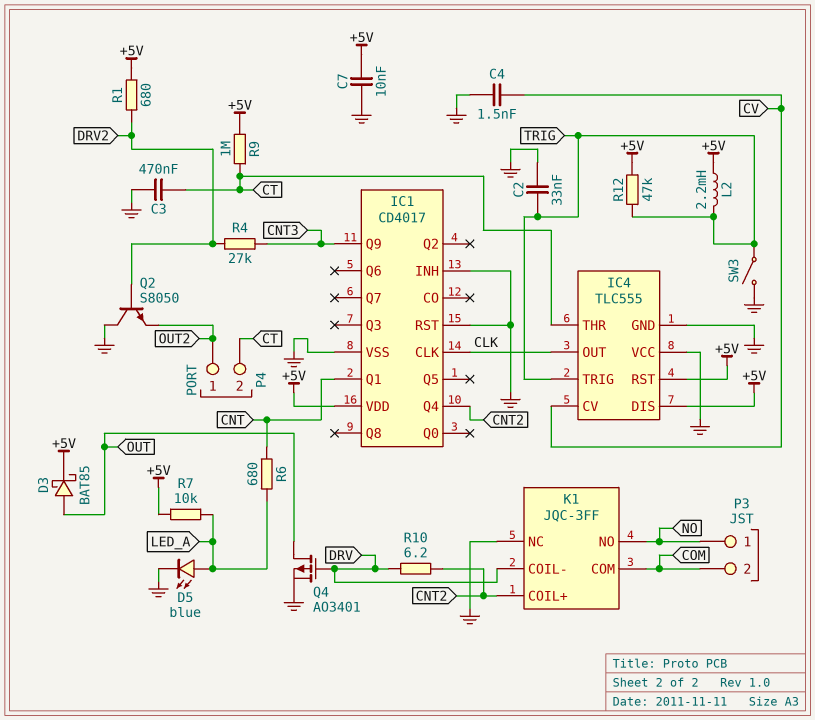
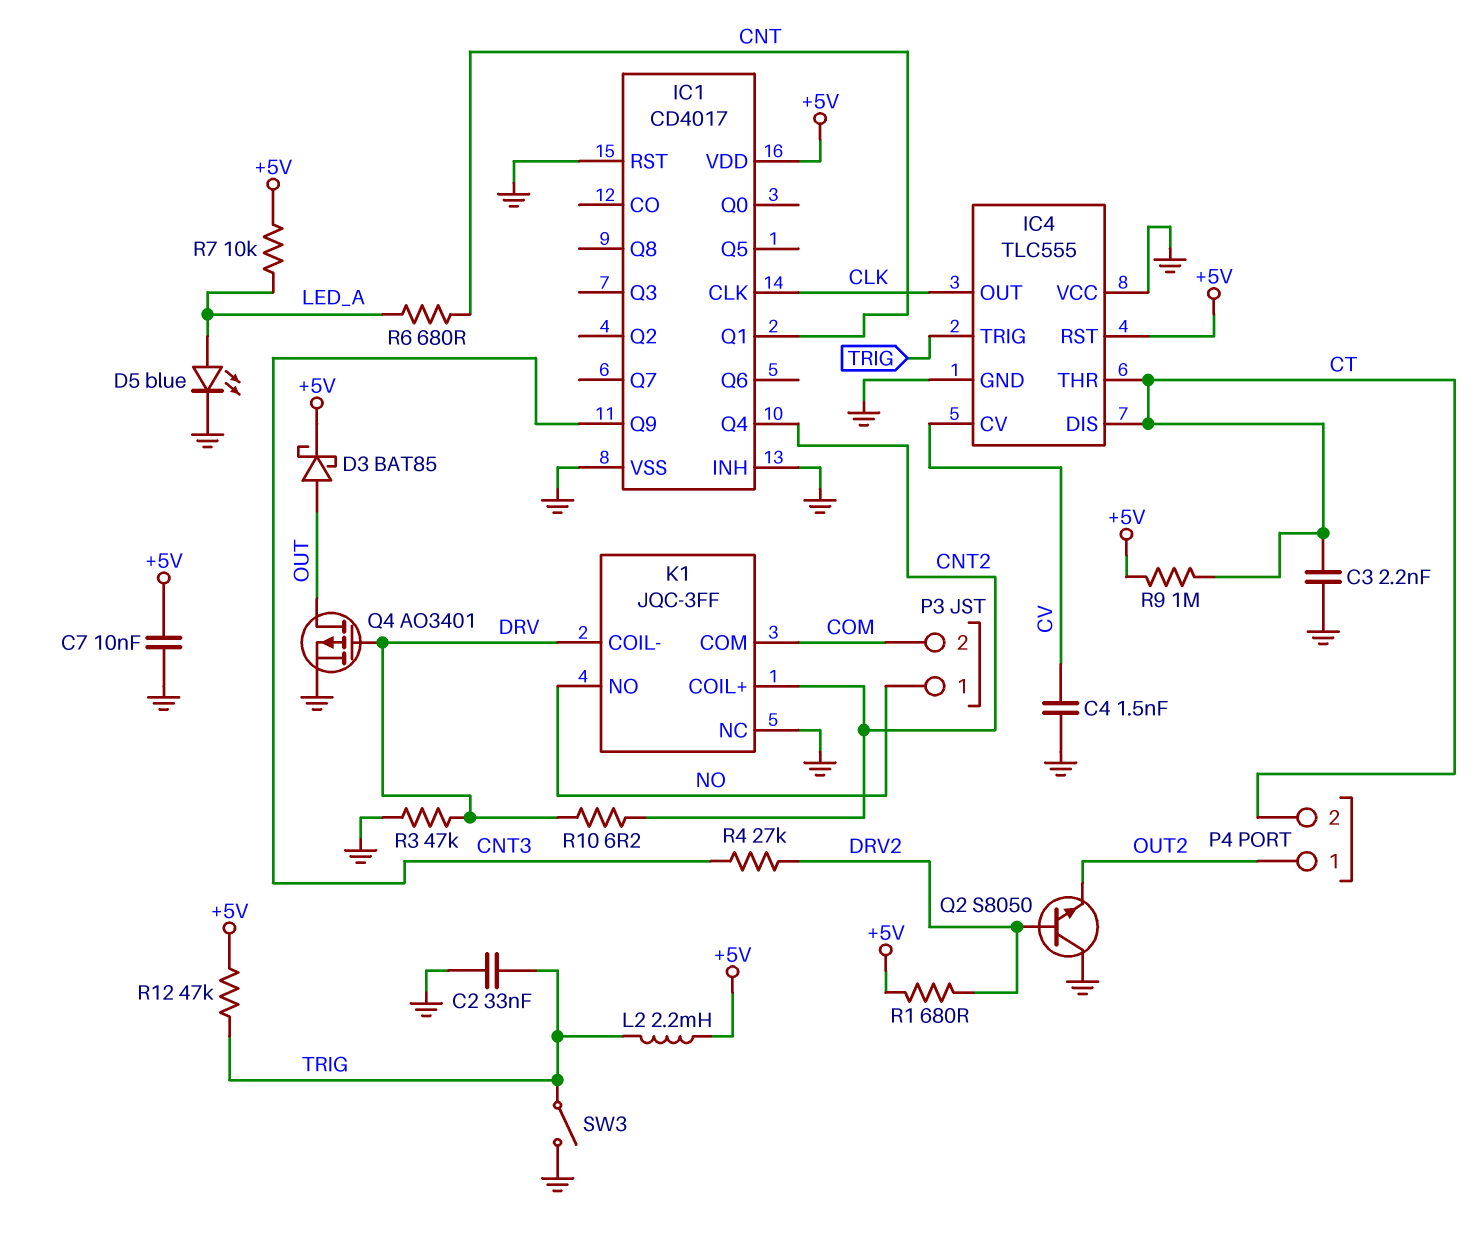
C3: 470nF (CT, GND) -> 2.2nF (CT, GND)
IC4 pin DIS: +5V -> CT
R3: none -> 47k (DRV, GND)

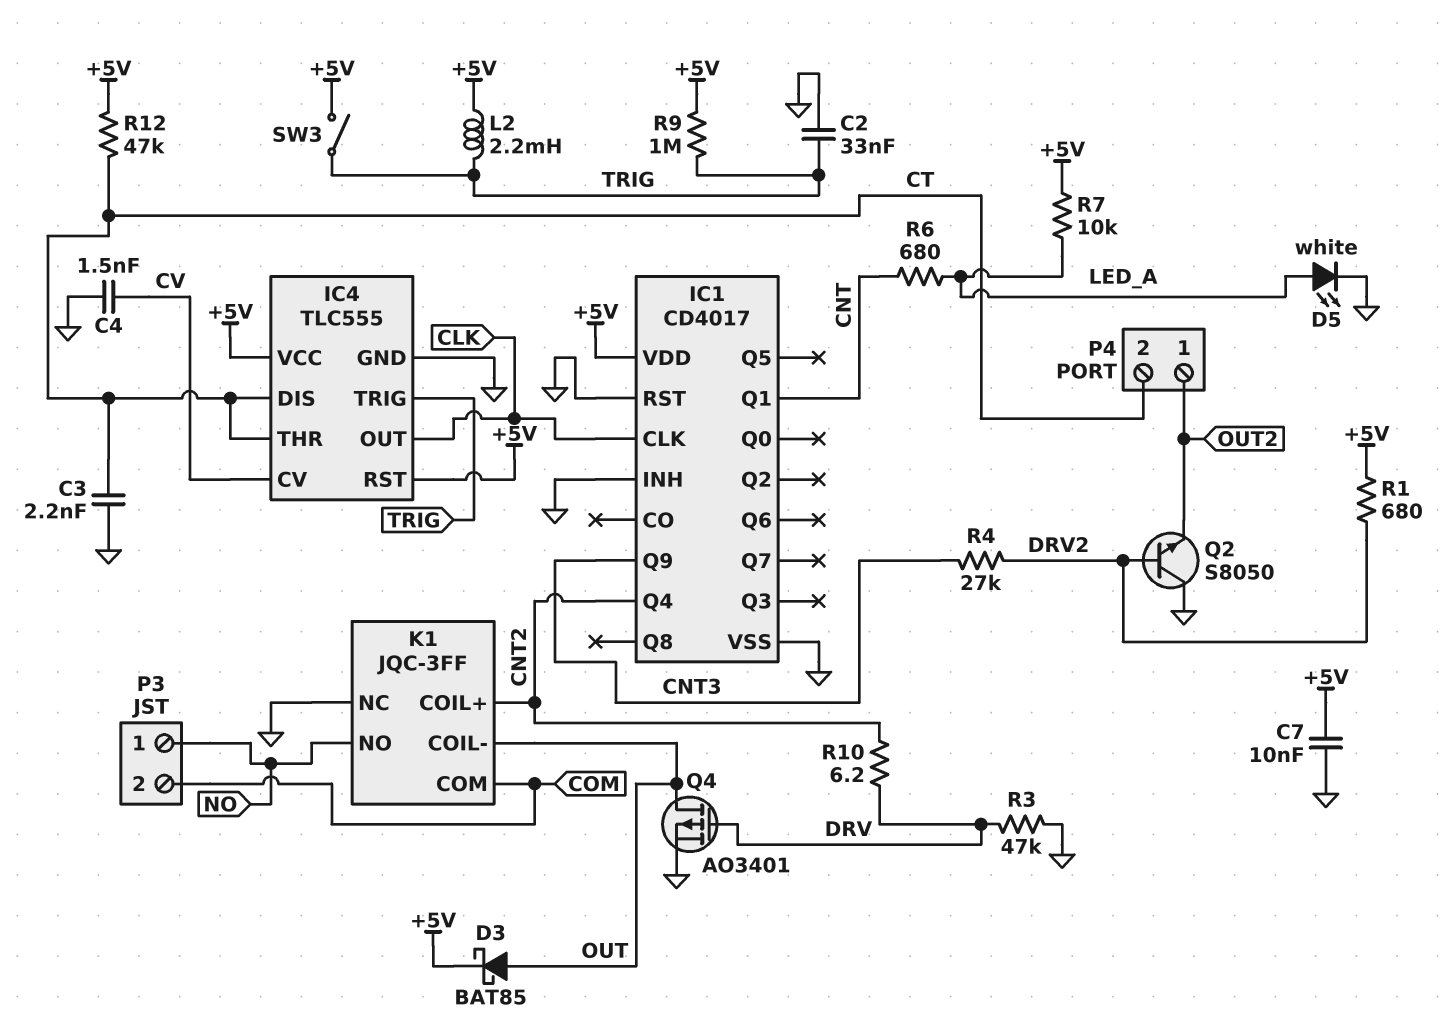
D5: LED blue (A LED_A, K GND) -> LED white (A LED_A, K GND)
IC4 pin VCC: GND -> +5V
K1 pin COIL-: DRV -> OUT
R9: 1M (+5V, CT) -> 1M (+5V, TRIG)
R12: 47k (+5V, TRIG) -> 47k (+5V, CT)
SW3: switch (GND, TRIG) -> switch (+5V, TRIG)

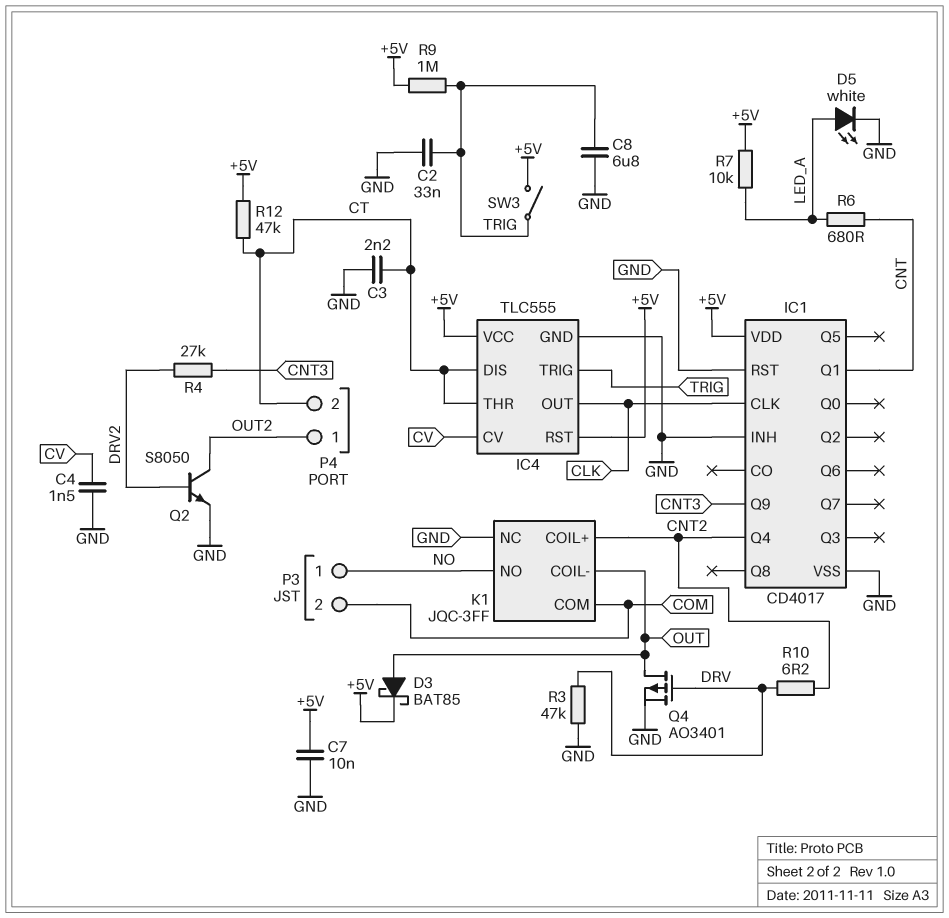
C8: none -> 6.8uF (GND, TRIG)
L2: 2.2mH (+5V, TRIG) -> none
Q2: NPN S8050 (B DRV2, C GND, E OUT2) -> NPN S8050 (B DRV2, C OUT2, E GND)
R1: 680 (+5V, DRV2) -> none

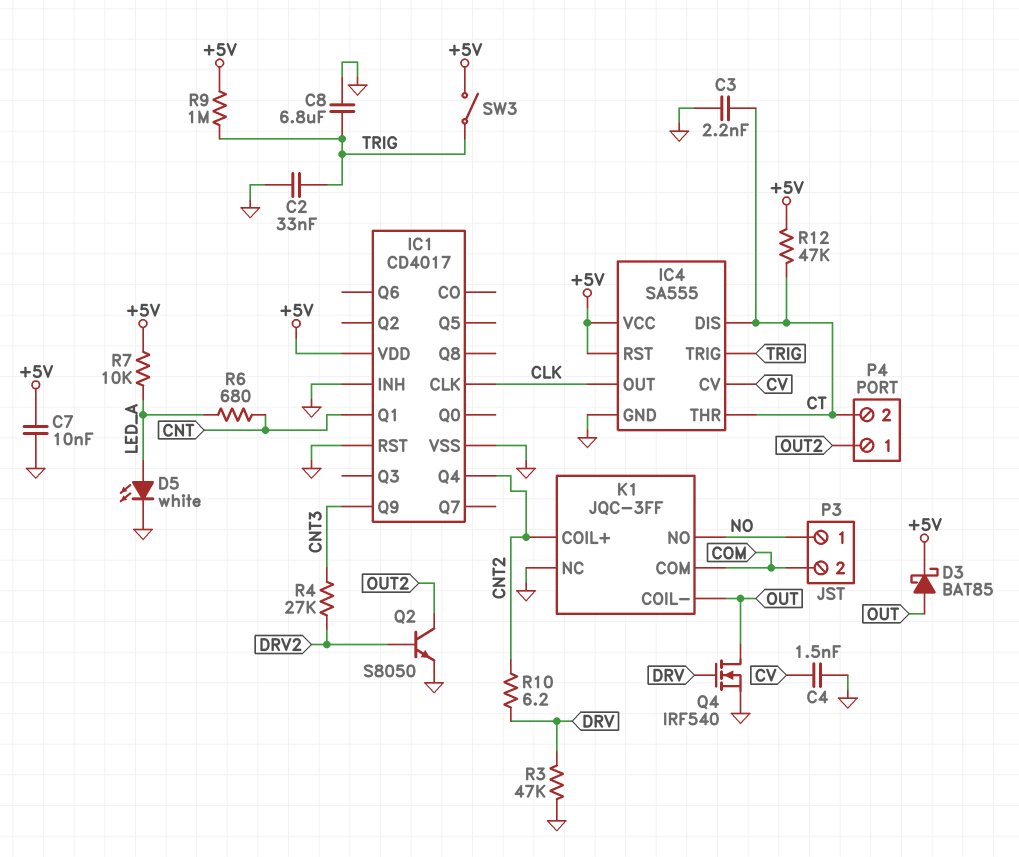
IC4: TLC555 -> SA555
Q4: PMOS AO3401 (G DRV, D OUT, S GND) -> NMOS IRF540 (G DRV, D OUT, S GND)

